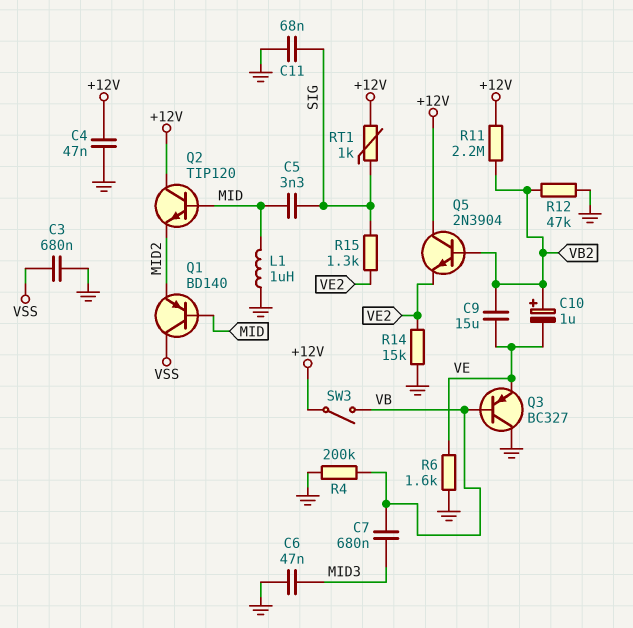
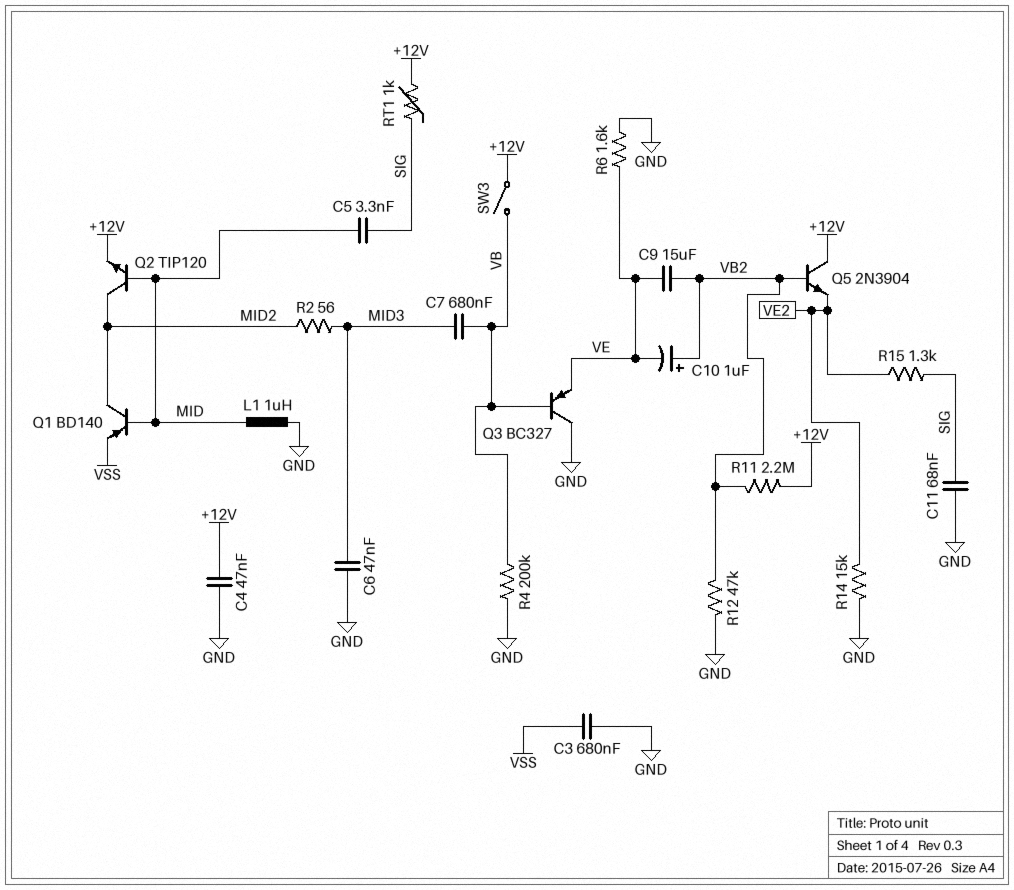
Q1: PNP BD140 (B MID, C VSS, E MID2) -> PNP BD140 (B MID, C MID2, E VSS)
Q2: NPN TIP120 (B MID, C +12V, E MID2) -> NPN TIP120 (B MID, C MID2, E +12V)
R2: none -> 56 (MID2, MID3)

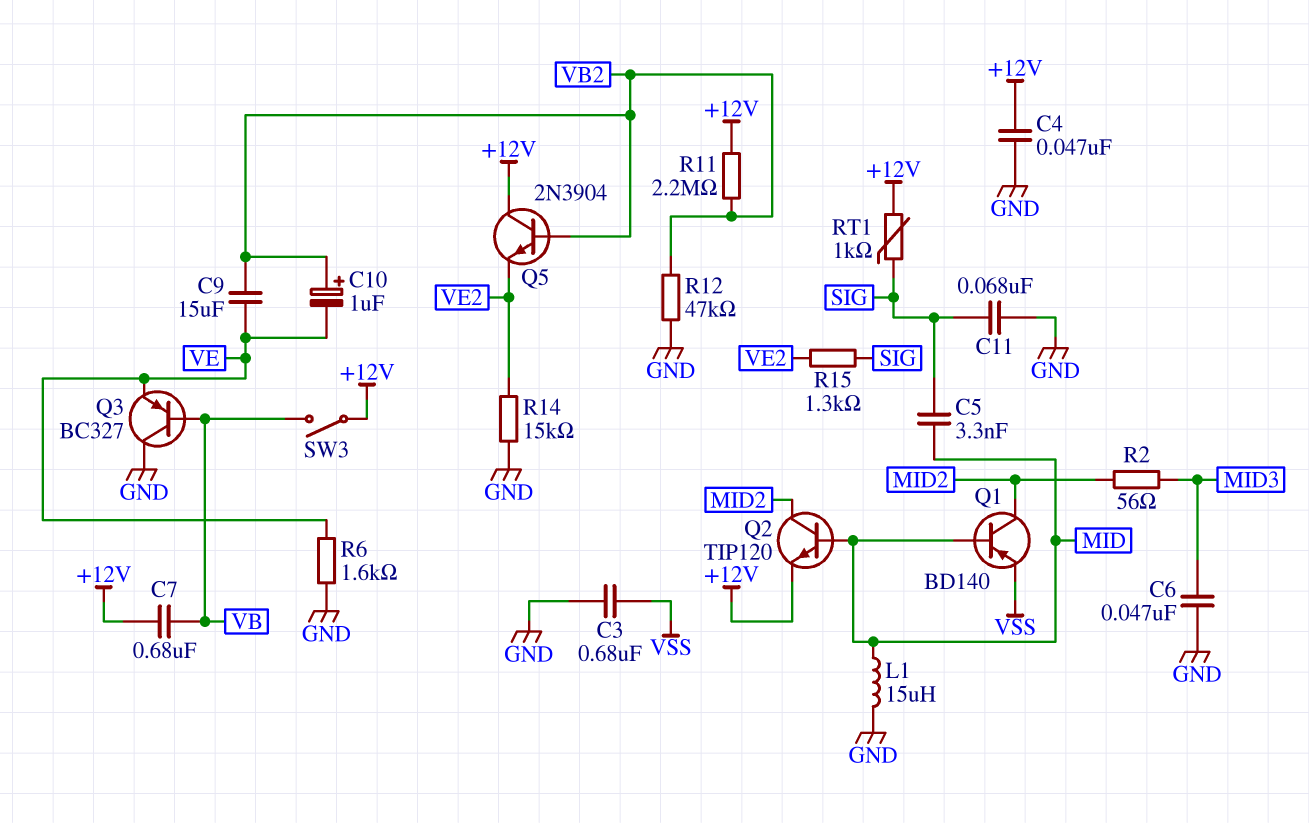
C7: 680nF (MID3, VB) -> 680nF (+12V, VB)
L1: 1uH (GND, MID) -> 15uH (GND, MID)
R4: 200k (GND, VB) -> none

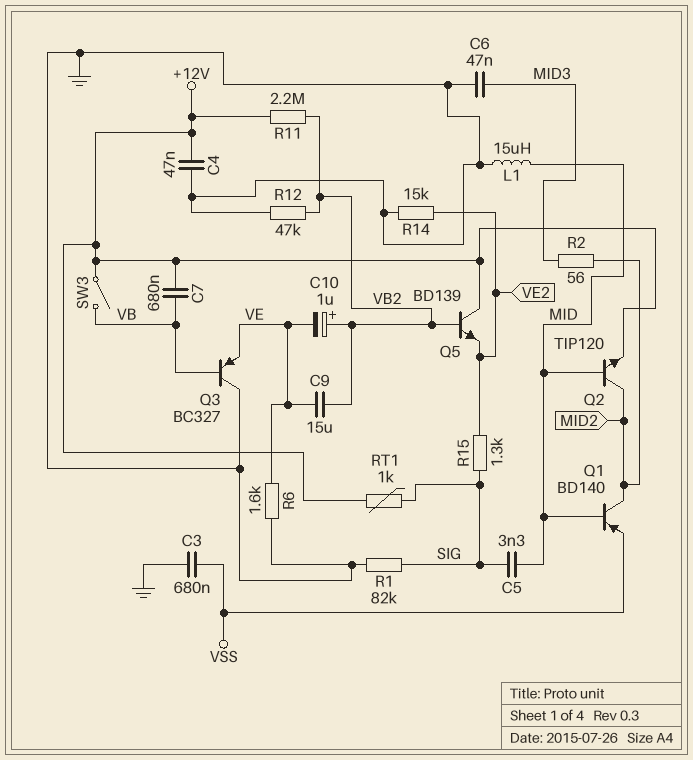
C11: 68nF (GND, SIG) -> none
Q5: NPN 2N3904 (B VB2, C +12V, E VE2) -> NPN BD139 (B VB2, C +12V, E VE2)
R1: none -> 82k (GND, SIG)

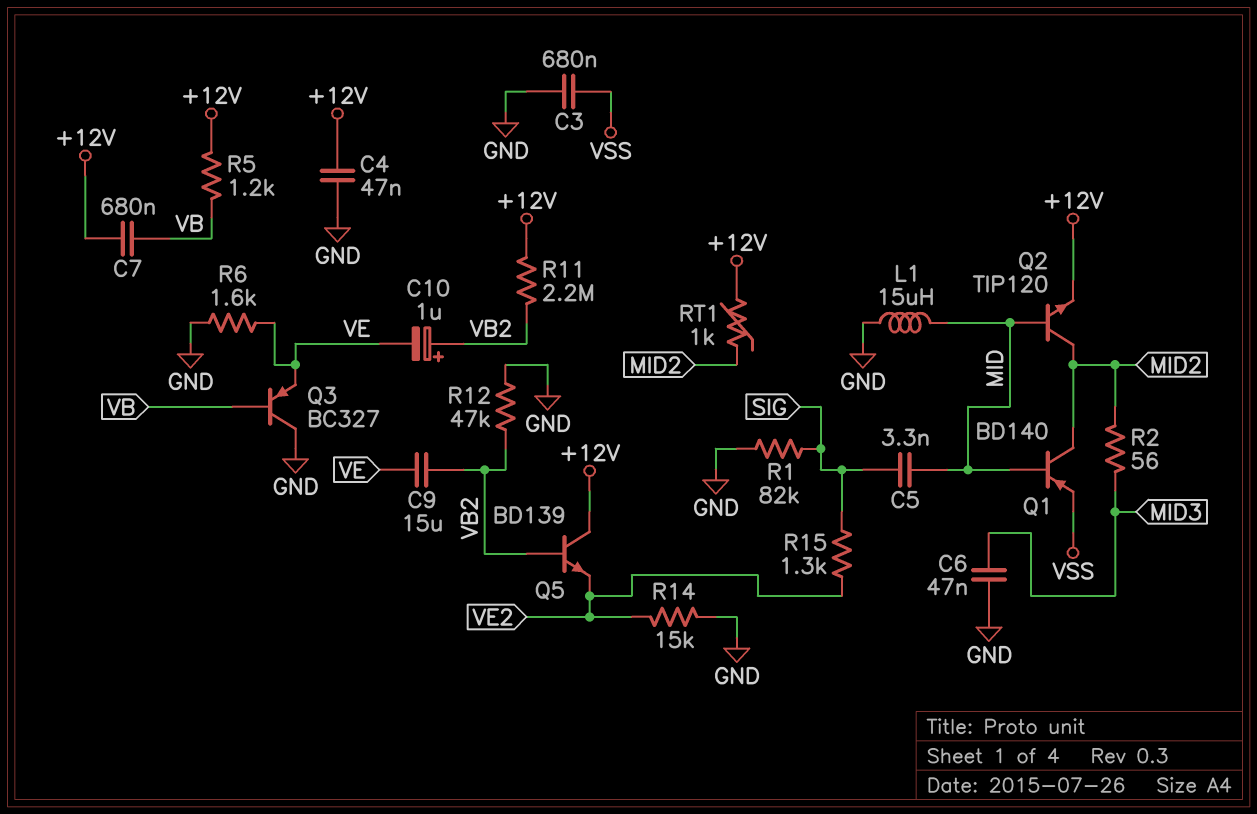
R5: none -> 1.2k (+12V, VB)
RT1: 1k (+12V, SIG) -> 1k (+12V, MID2)
SW3: switch (+12V, VB) -> none

